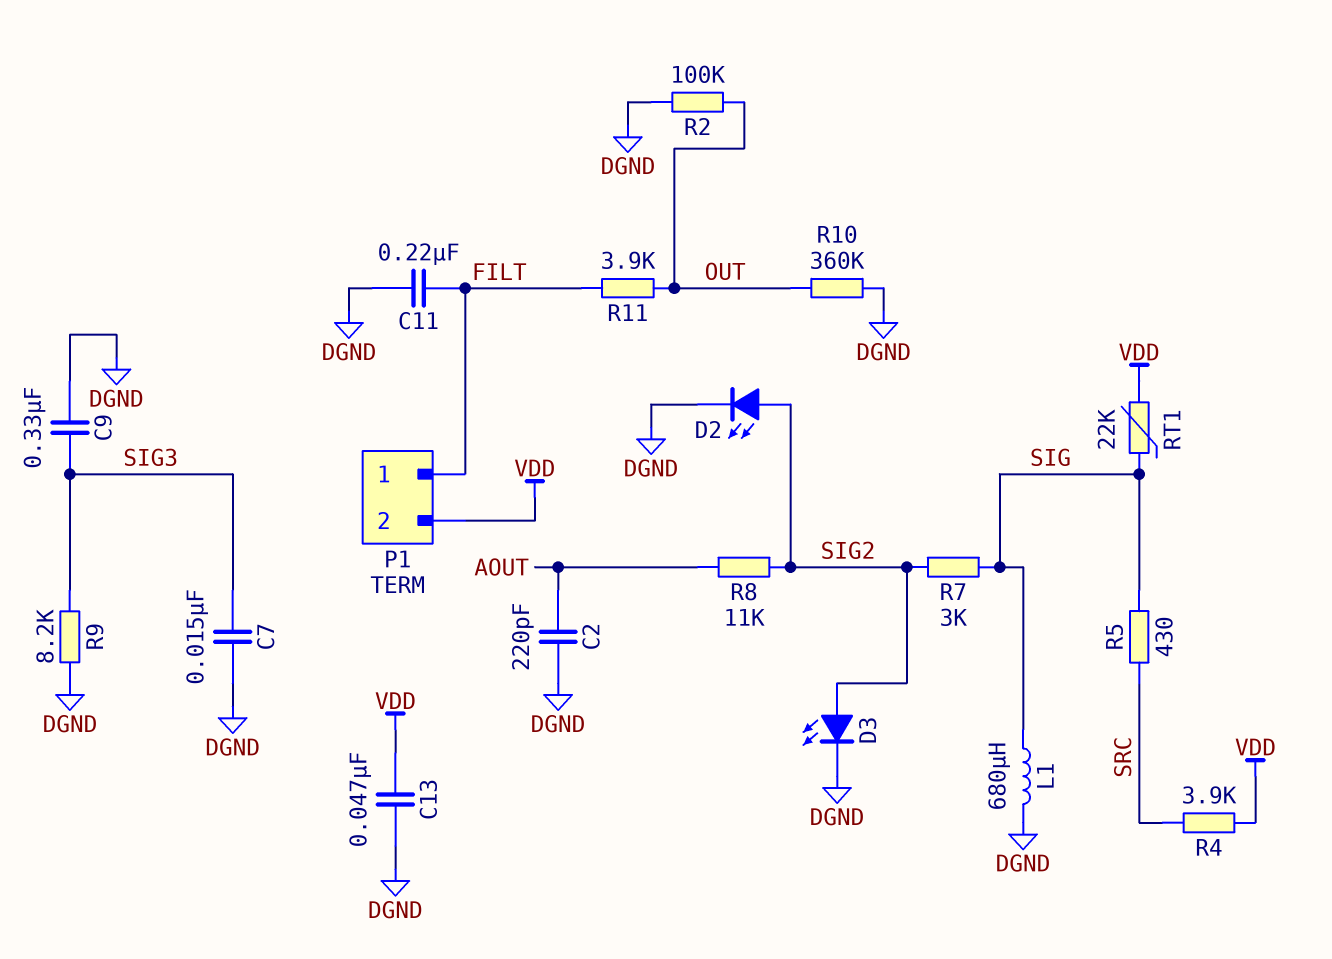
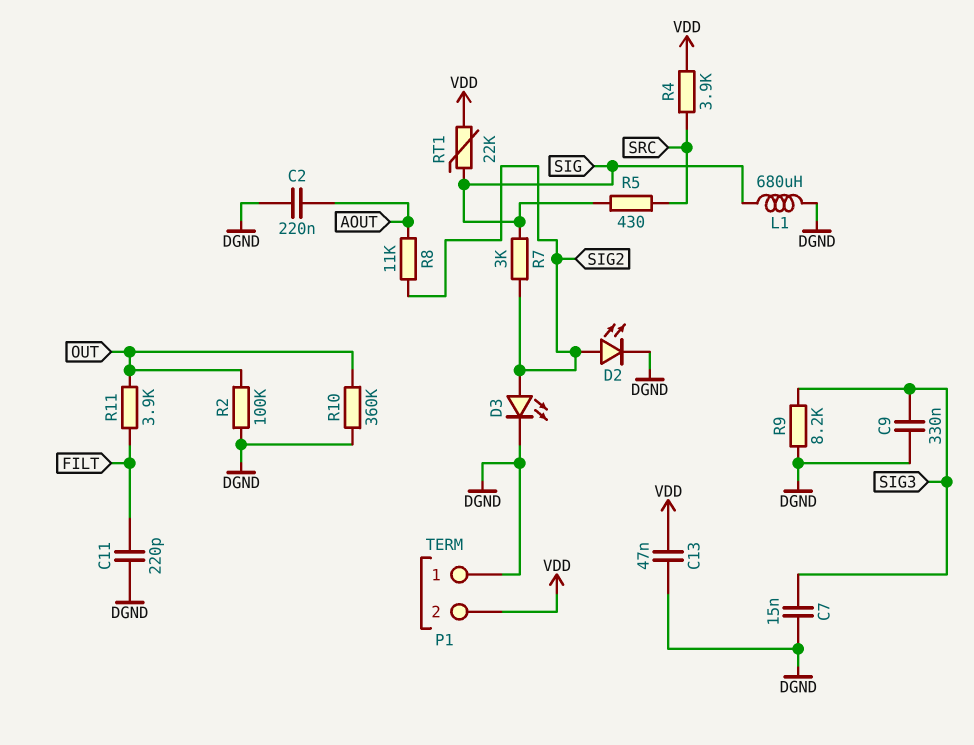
C2: 220pF (AOUT, DGND) -> 220nF (AOUT, DGND)
C11: 220nF (DGND, FILT) -> 220pF (DGND, FILT)
P1 pin 1: FILT -> DGND

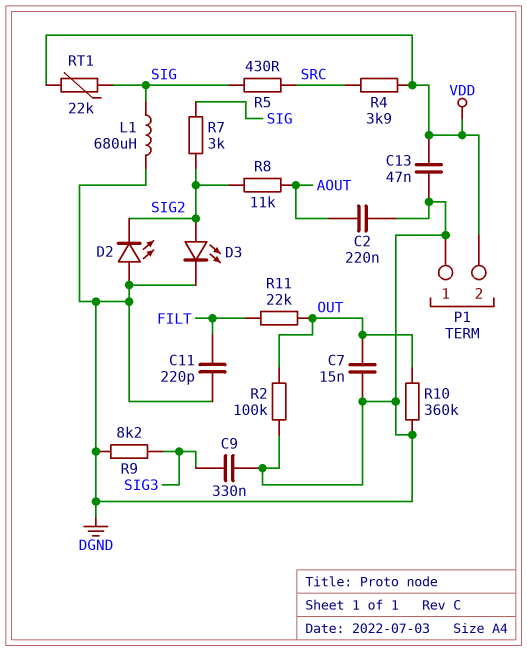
C7: 15nF (DGND, SIG3) -> 15nF (DGND, OUT)
D2: LED (A SIG2, K DGND) -> LED (A DGND, K SIG2)
R11: 3.9k (FILT, OUT) -> 22k (FILT, OUT)

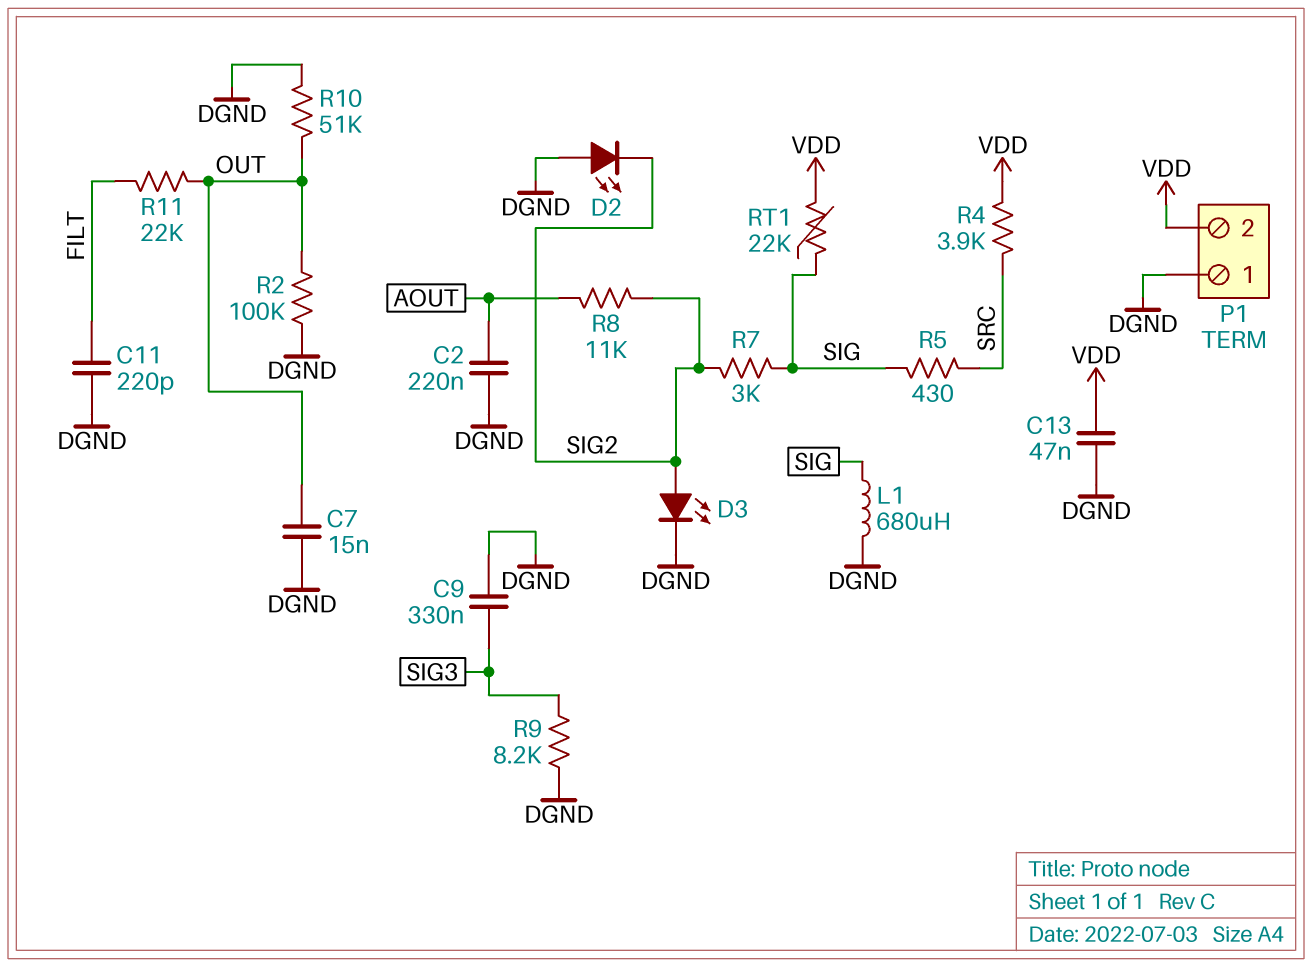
R10: 360k (DGND, OUT) -> 51k (DGND, OUT)

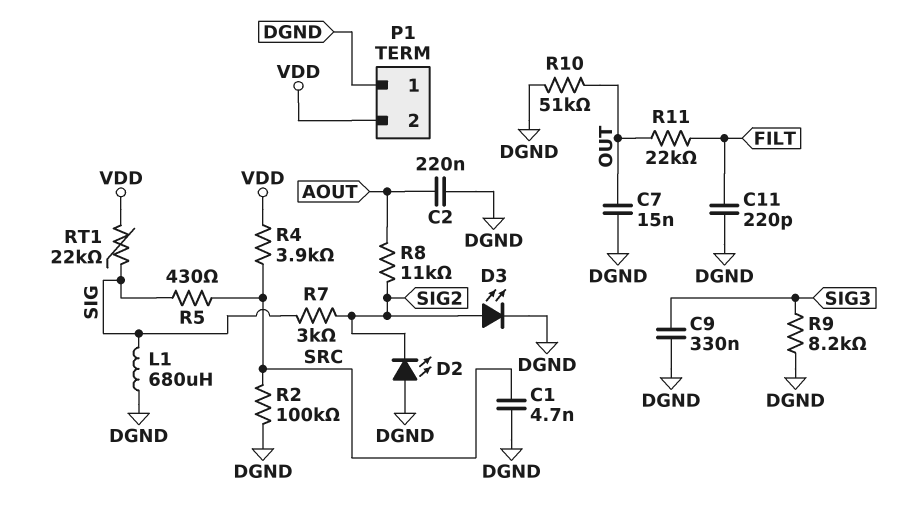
C1: none -> 4.7nF (DGND, SRC)
C13: 47nF (DGND, VDD) -> none
R2: 100k (DGND, OUT) -> 100k (DGND, SRC)

